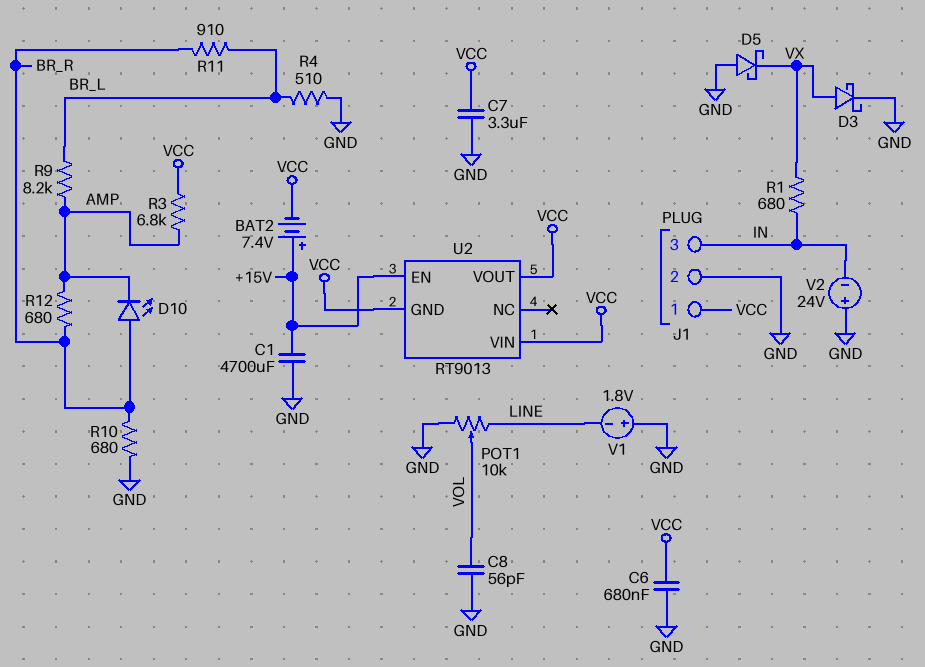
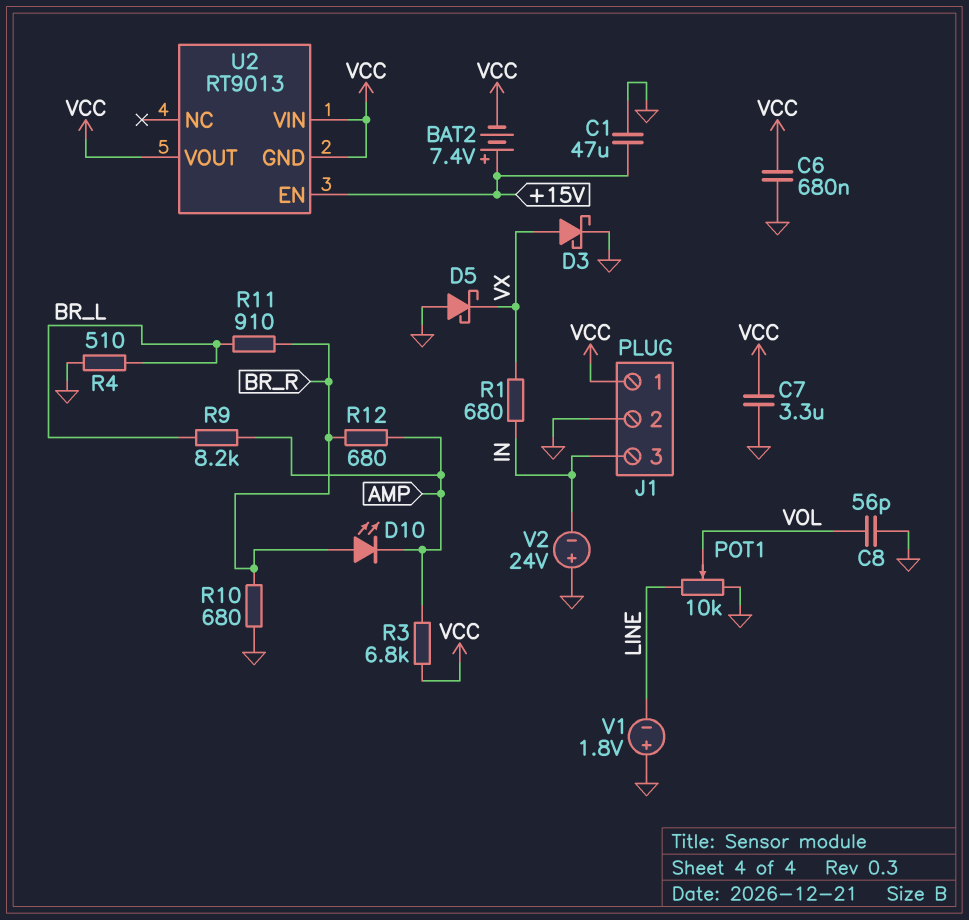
C1: 4700uF (+15V, GND) -> 47uF (+15V, GND)

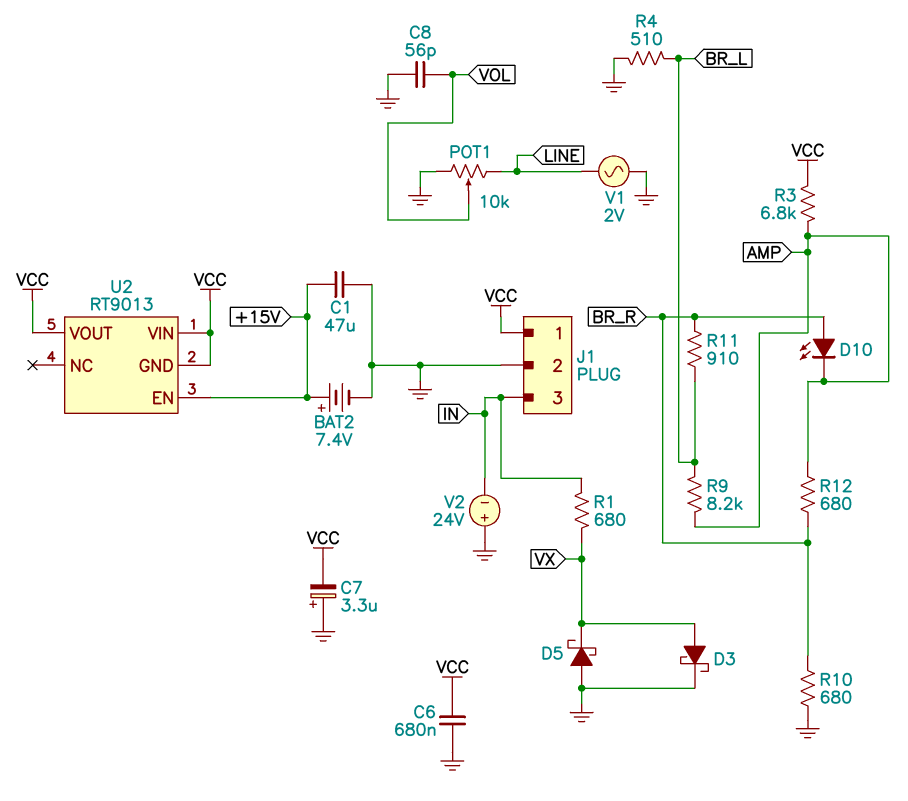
BAT2: 7.4V (plus +15V, minus VCC) -> 7.4V (plus +15V, minus GND)
C7: 3.3uF (GND, VCC) -> 3.3uF (plus GND, minus VCC)
V1: 1.8V (plus GND, minus LINE) -> AC 2V (GND, LINE)

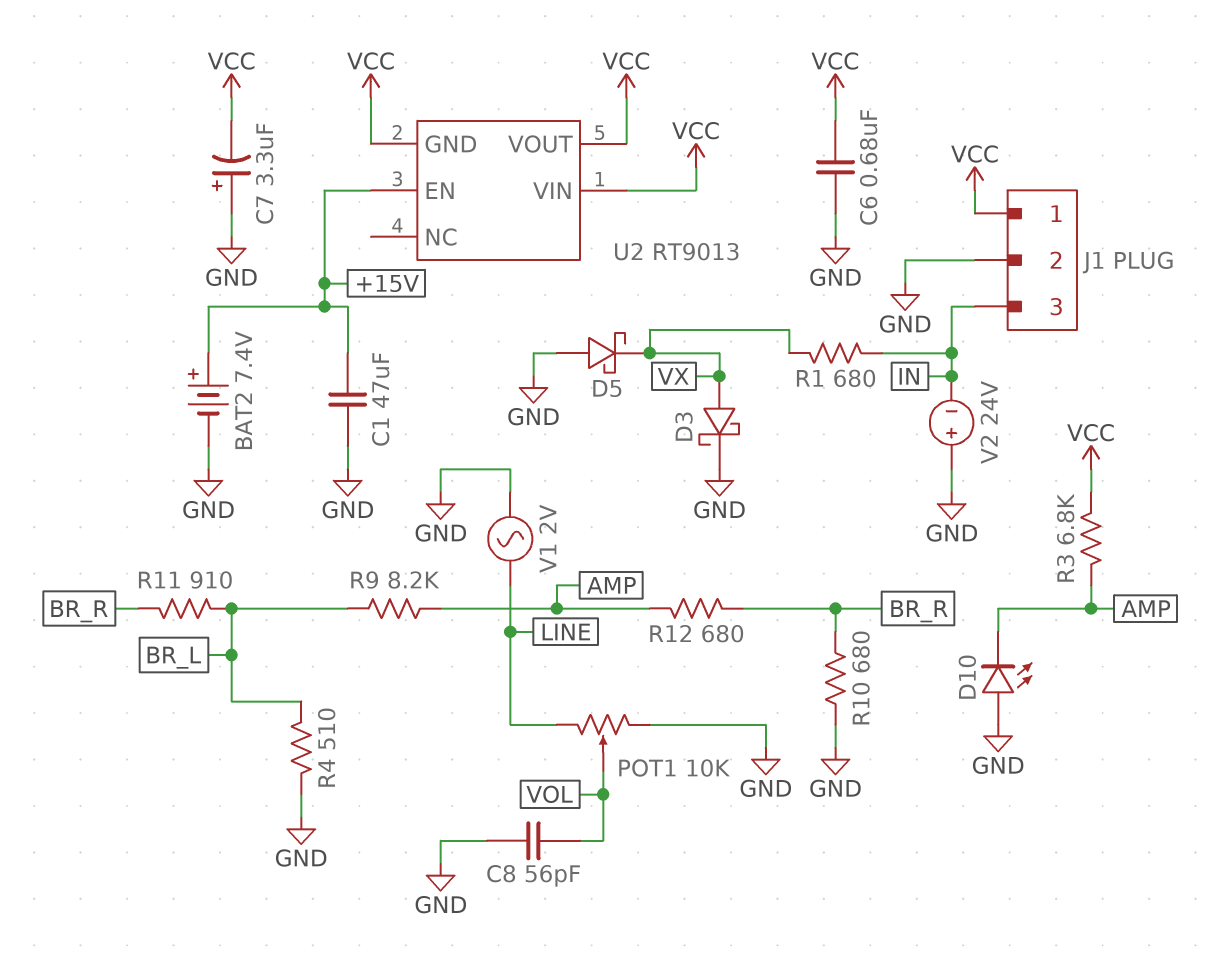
D10: LED (A BR_R, K AMP) -> LED (A GND, K AMP)

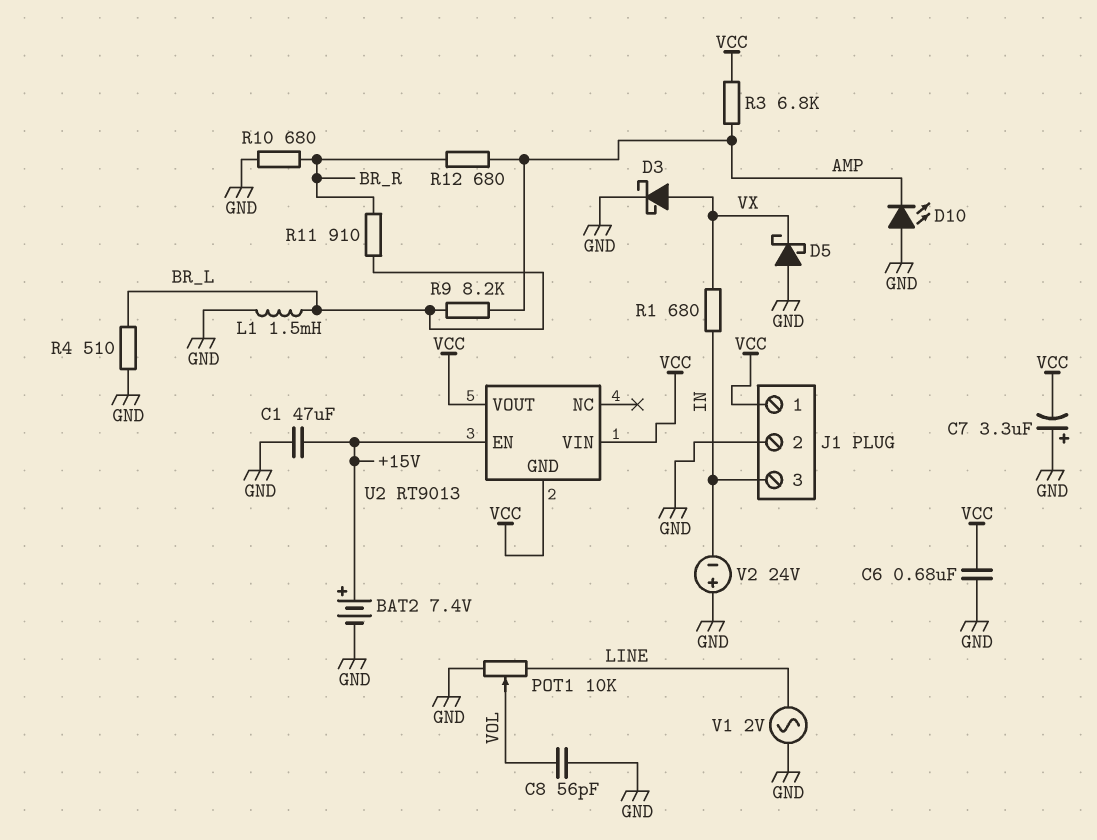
L1: none -> 1.5mH (BR_L, GND)

